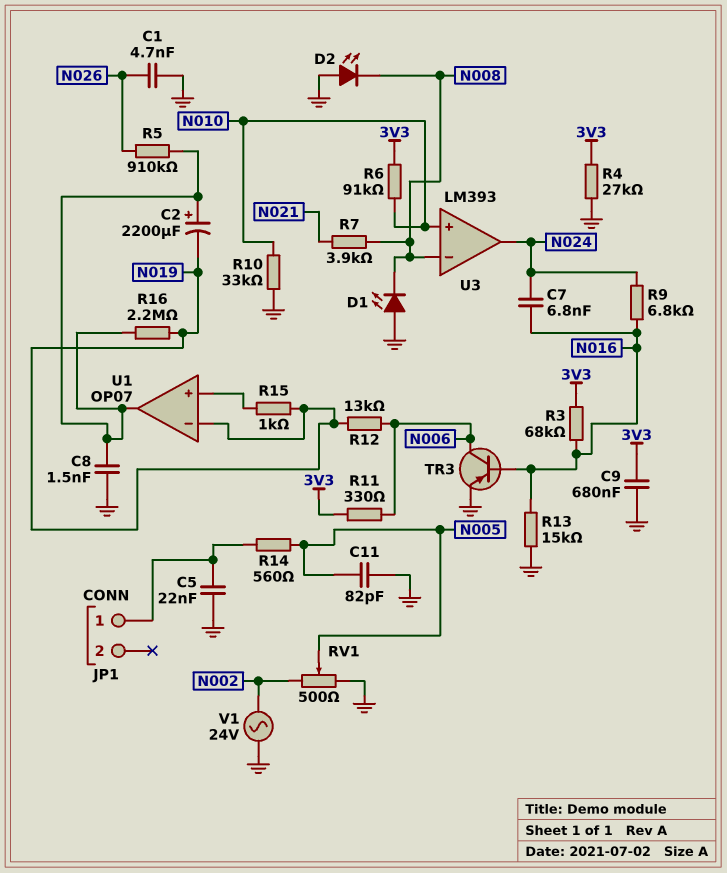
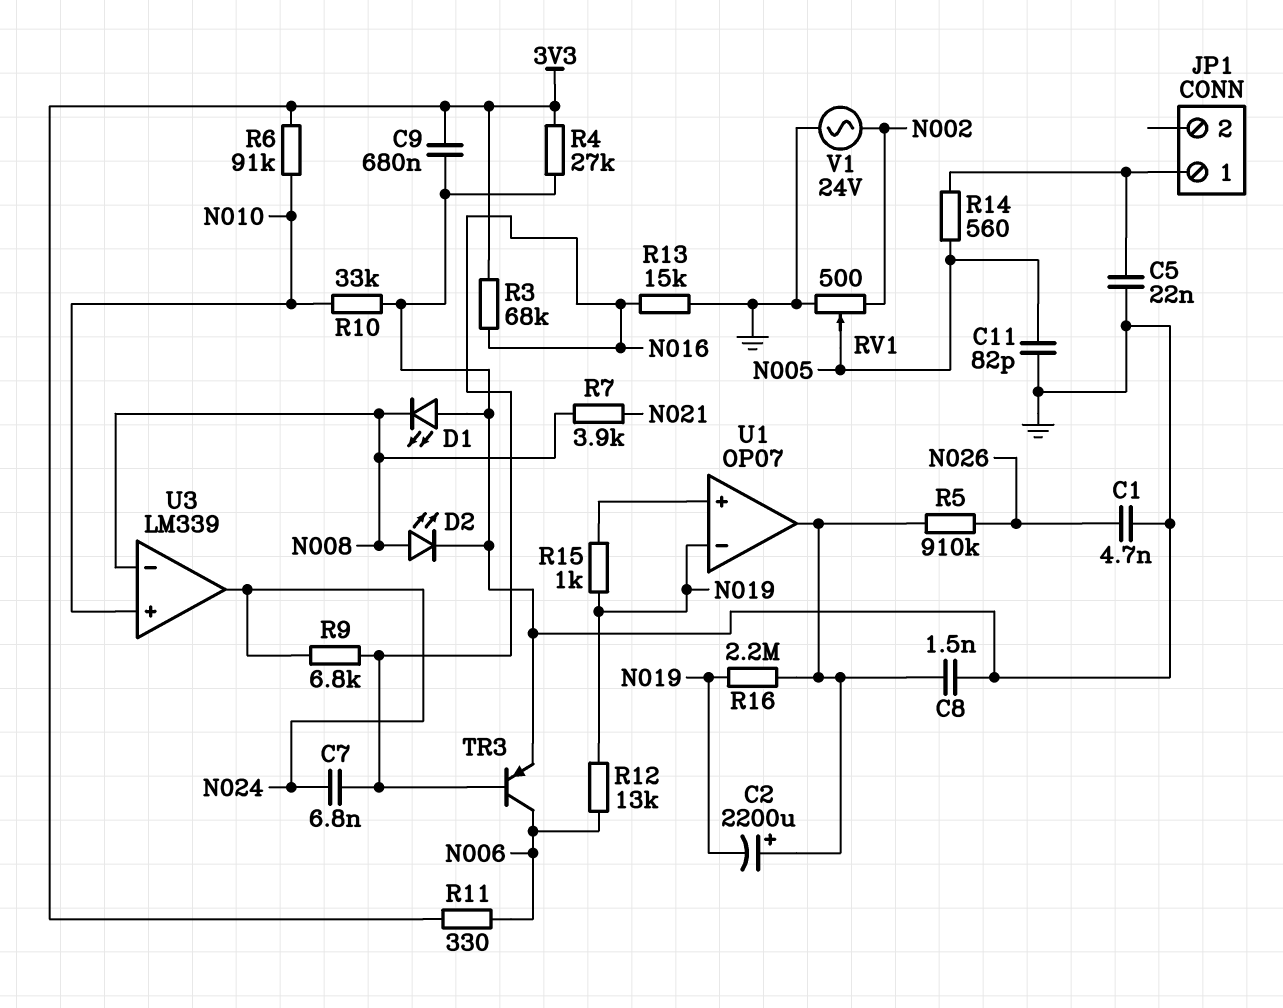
D2: LED (A GND, K N008) -> LED (A N008, K GND)
U3: LM393 -> LM339

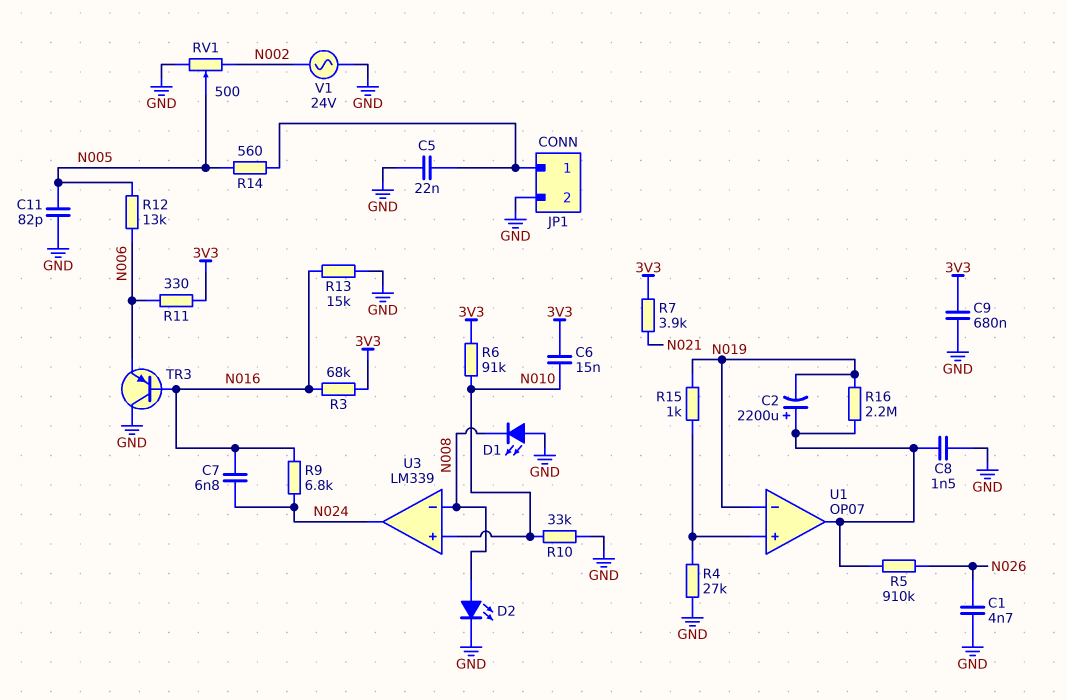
C6: none -> 15nF (3V3, N010)
JP1 pin 2: none -> GND
R4: 27k (3V3, GND) -> 27k (GND, U1/in+)
R7: 3.9k (N008, N021) -> 3.9k (3V3, N021)
R12: 13k (N006, N019) -> 13k (N005, N006)
TR3: PNP (B N016, C N006, E GND) -> PNP (B N016, C GND, E N006)

